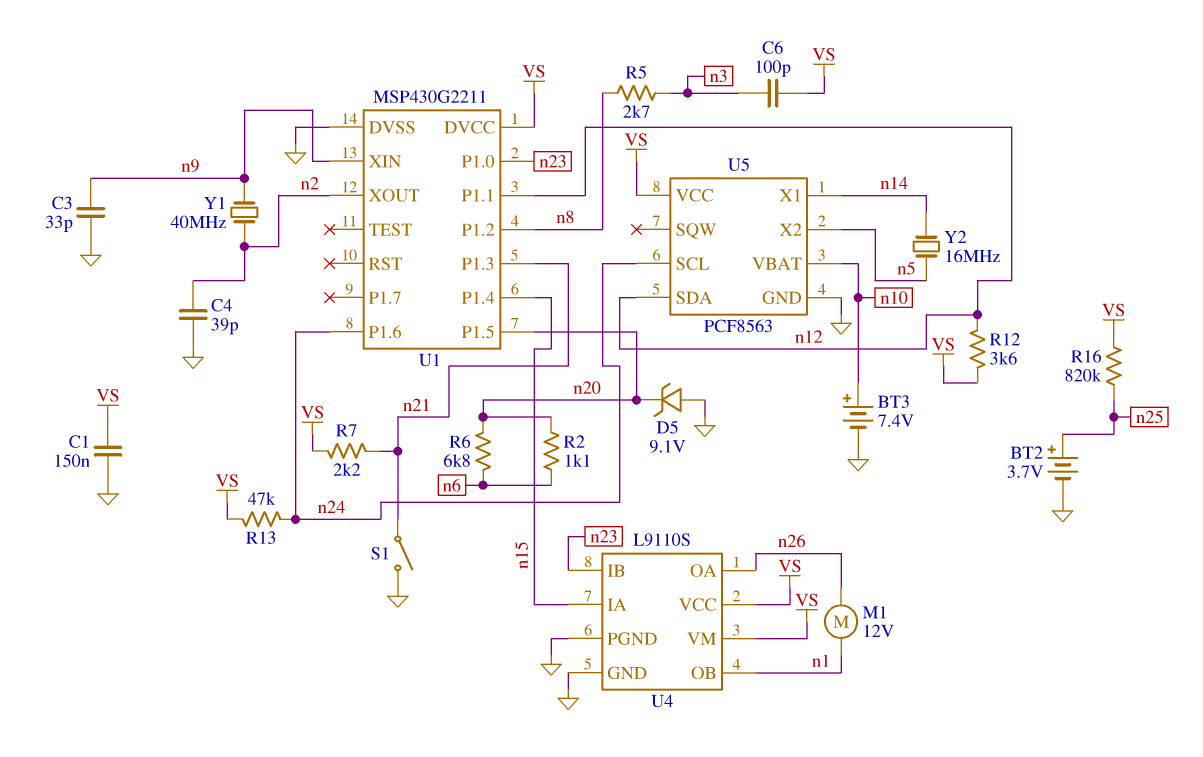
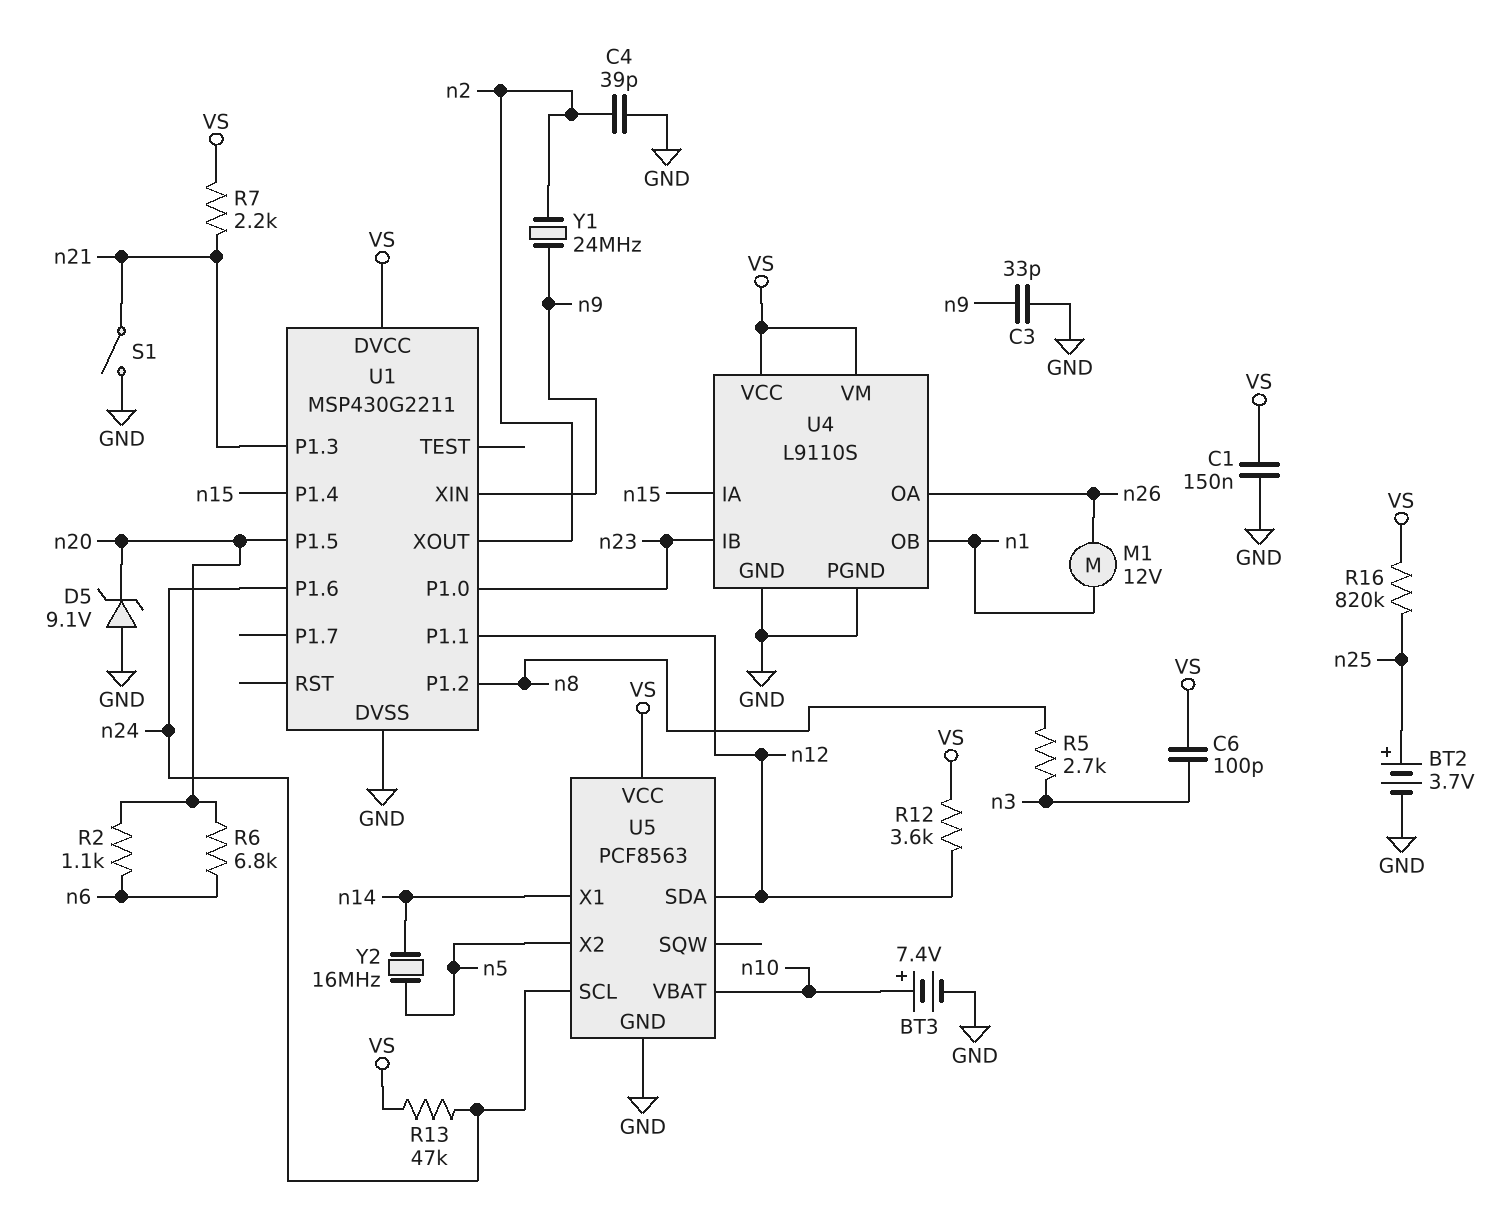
Y1: 40MHz (n2, n9) -> 24MHz (n2, n9)

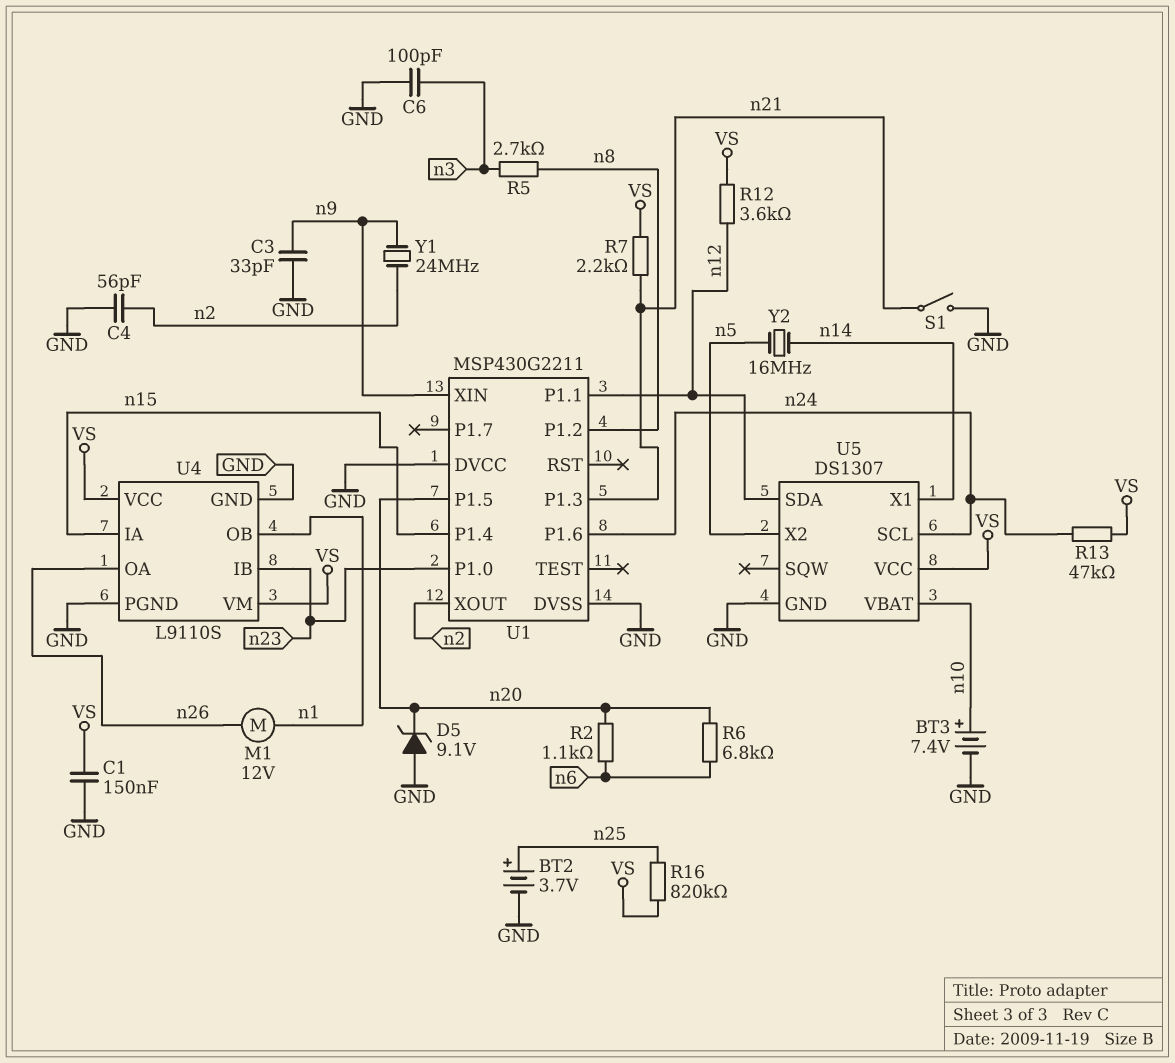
C4: 39pF (GND, n2) -> 56pF (GND, n2)
C6: 100pF (VS, n3) -> 100pF (GND, n3)
U1 pin DVCC: VS -> GND
U5: PCF8563 -> DS1307

